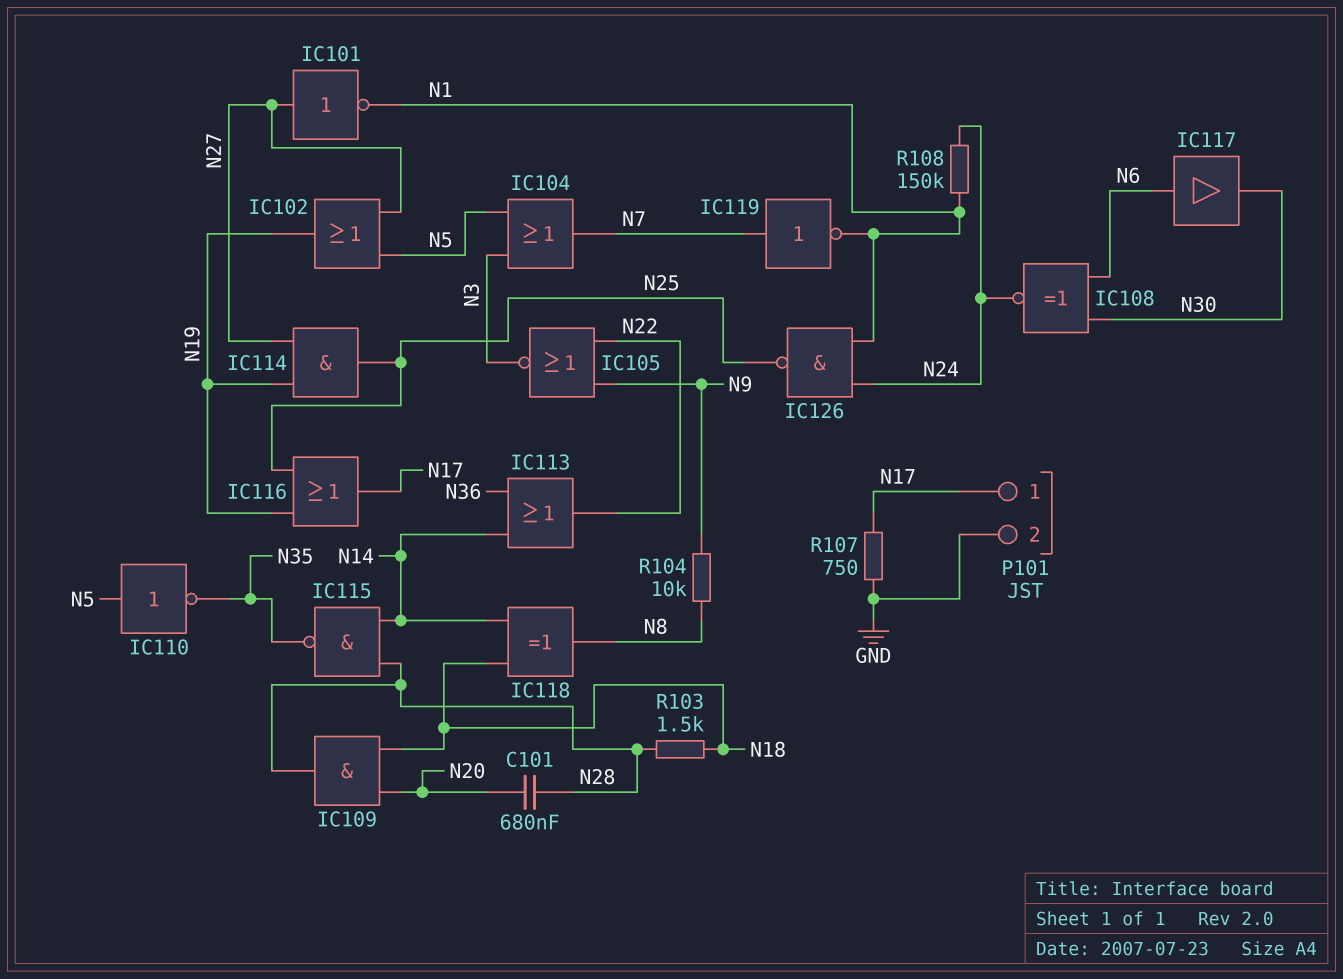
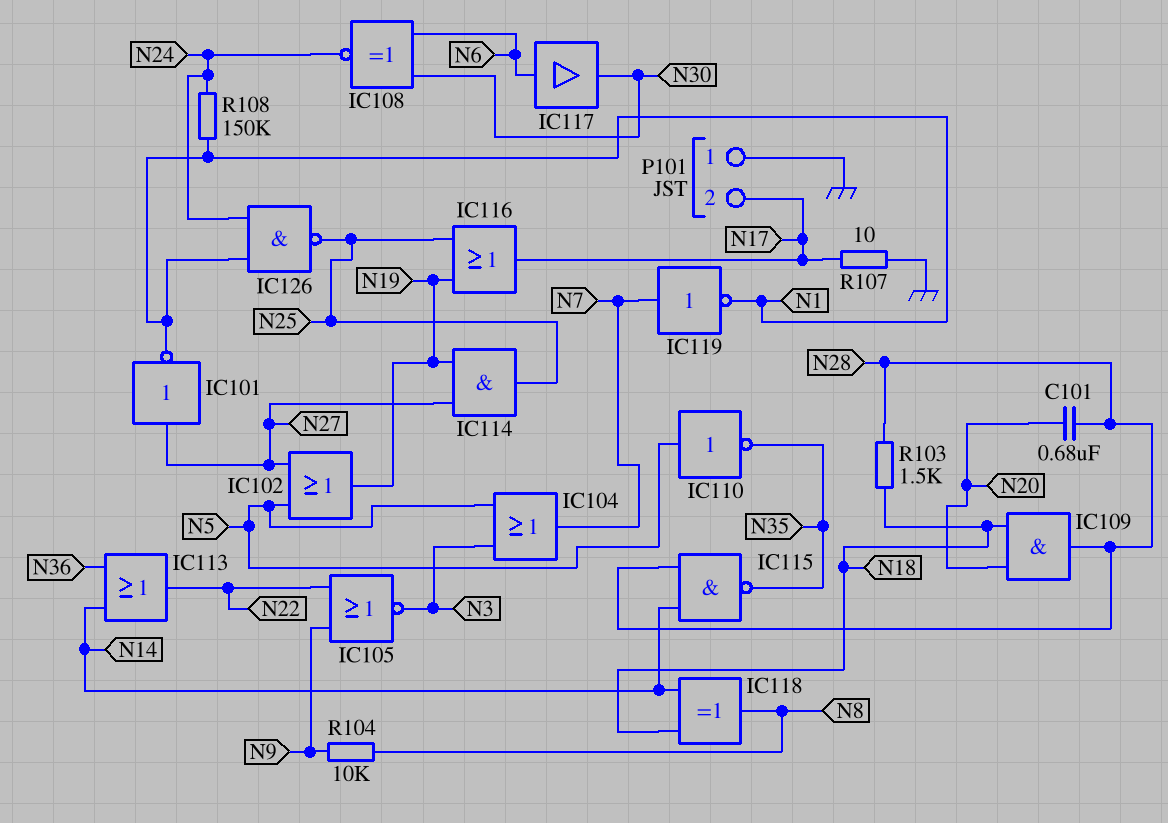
P101 pin 1: N17 -> GND
P101 pin 2: GND -> N17
R107: 750 (GND, N17) -> 10 (GND, N17)

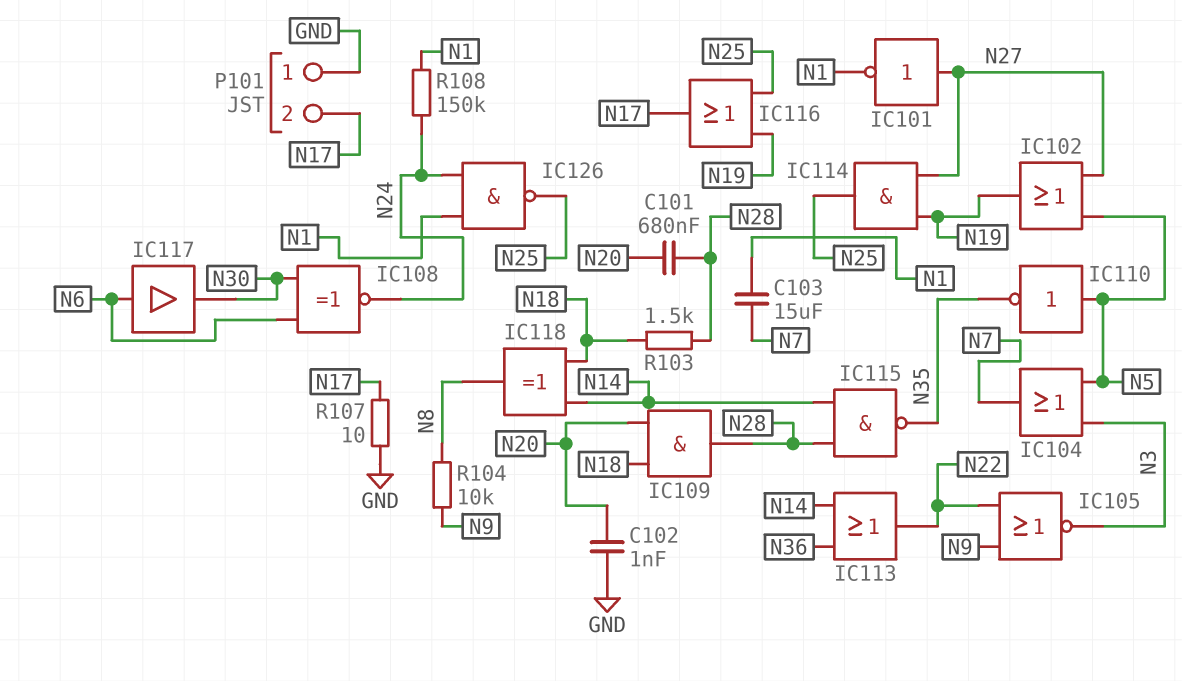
C102: none -> 1nF (GND, N20)
C103: none -> 15uF (N1, N7)
IC119: NOT (in N7, out N1) -> none

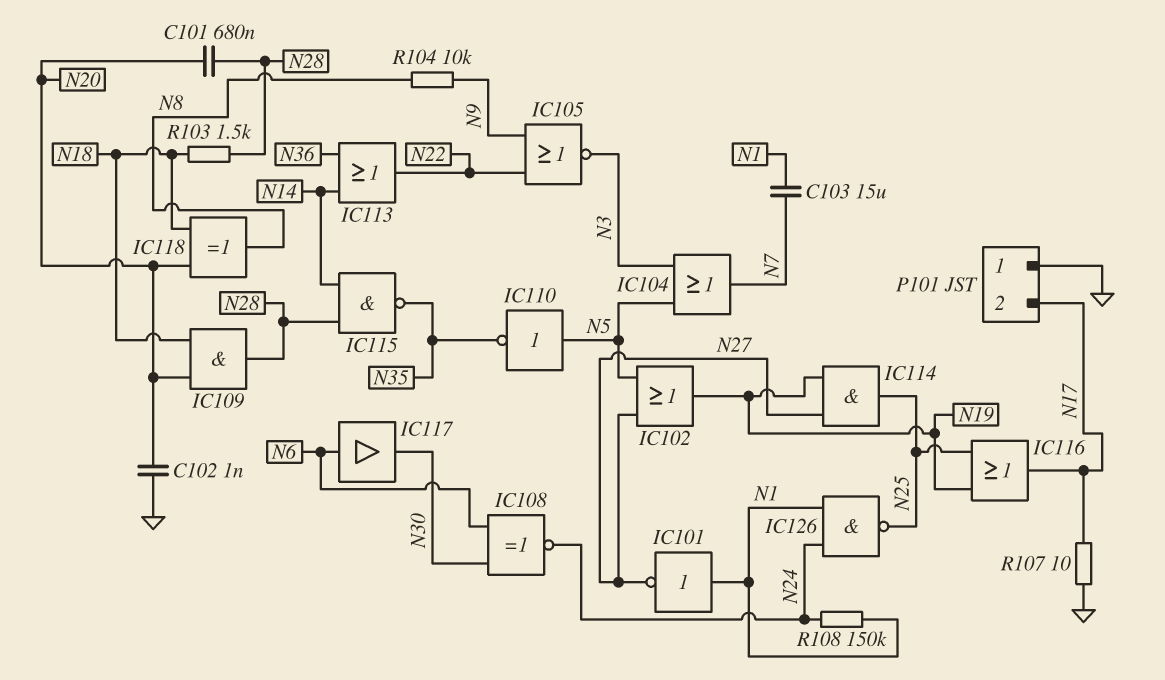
IC101: NOT (in N27, out N1) -> NOT (in N1, out N27)
IC118: XOR (in N14, in N18, out N8) -> XOR (in N18, in N20, out N8)

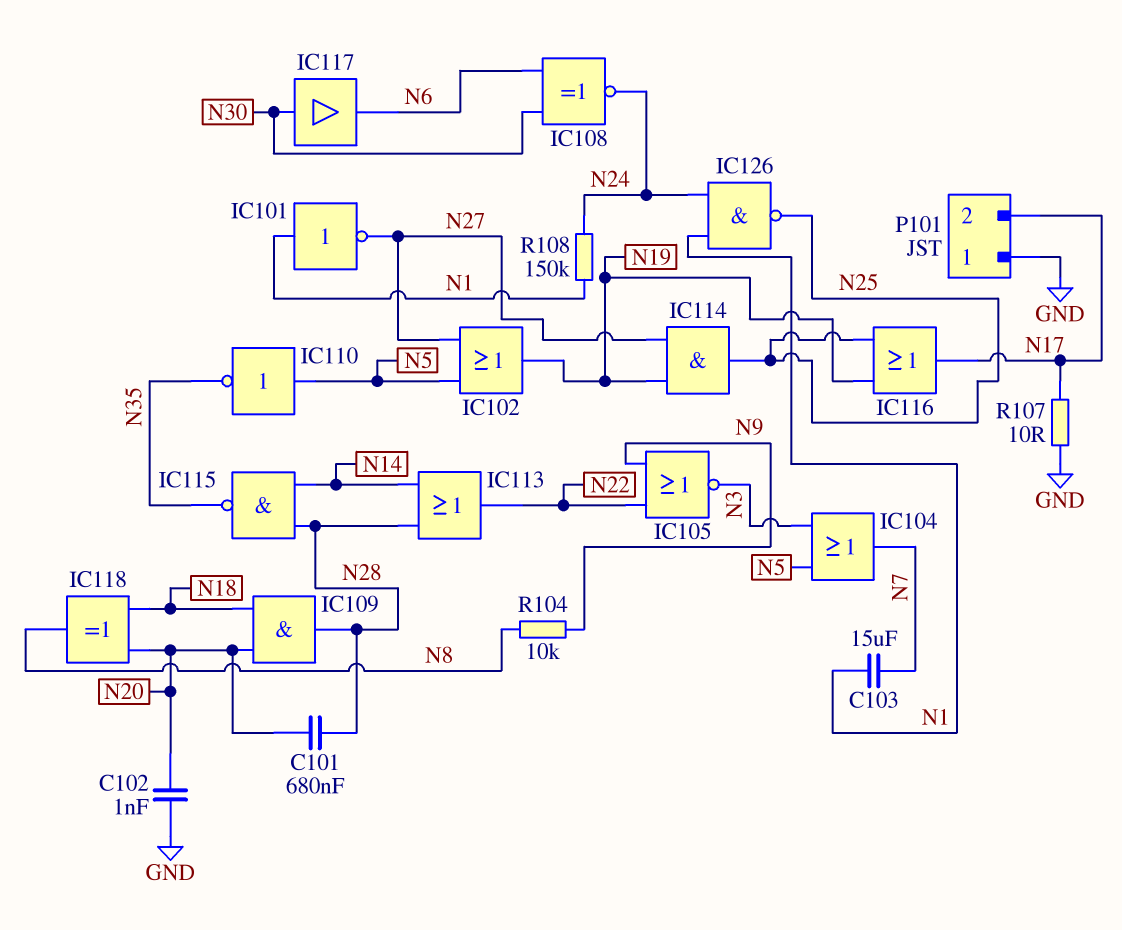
IC113: OR (in N14, in N36, out N22) -> OR (in N14, in N28, out N22)
IC117: buffer (in N6, out N30) -> buffer (in N30, out N6)
R103: 1.5k (N18, N28) -> none

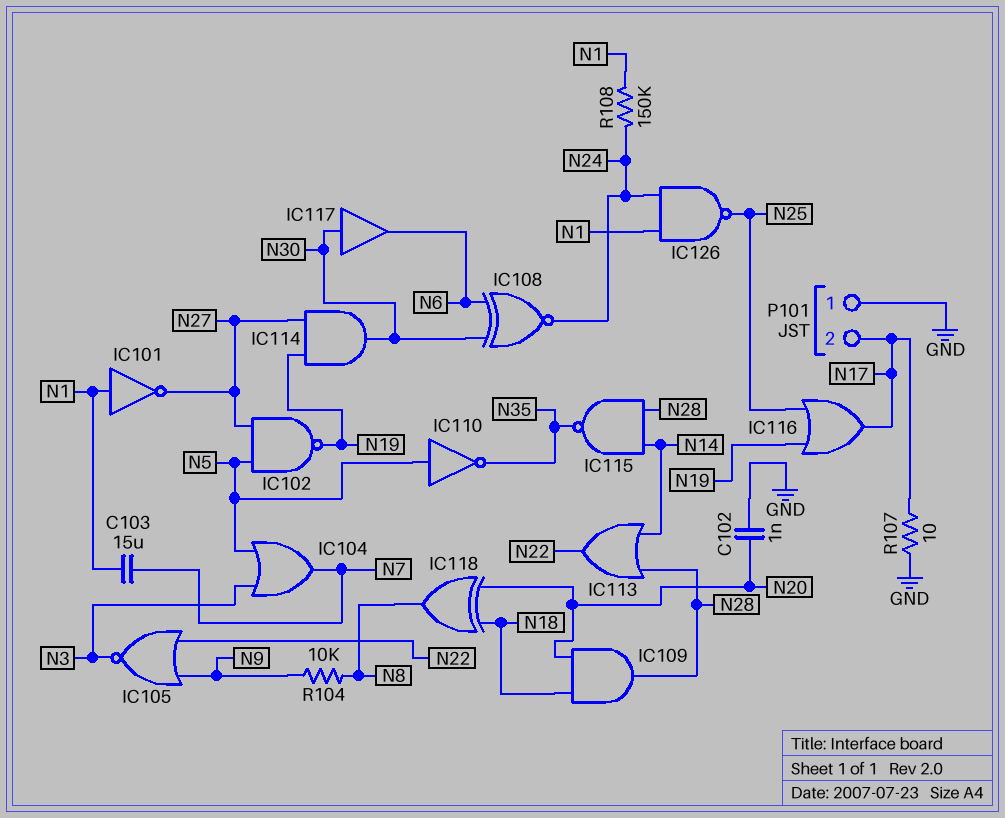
C101: 680nF (N20, N28) -> none
IC102: OR (in N5, in N27, out N19) -> NAND (in N5, in N27, out N19)
IC114: AND (in N19, in N27, out N25) -> AND (in N19, in N27, out N30)

